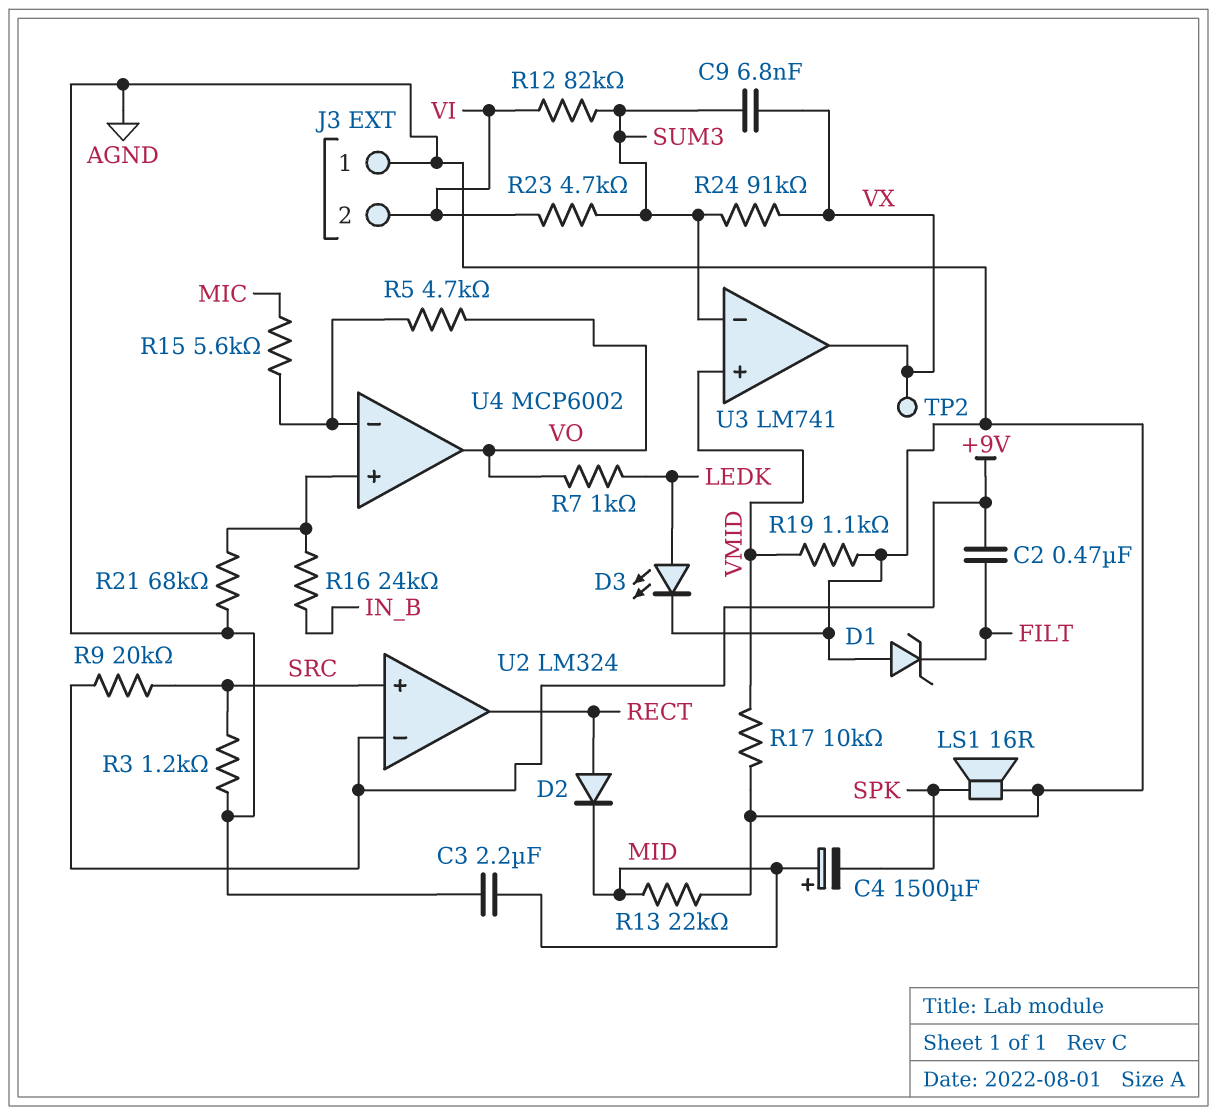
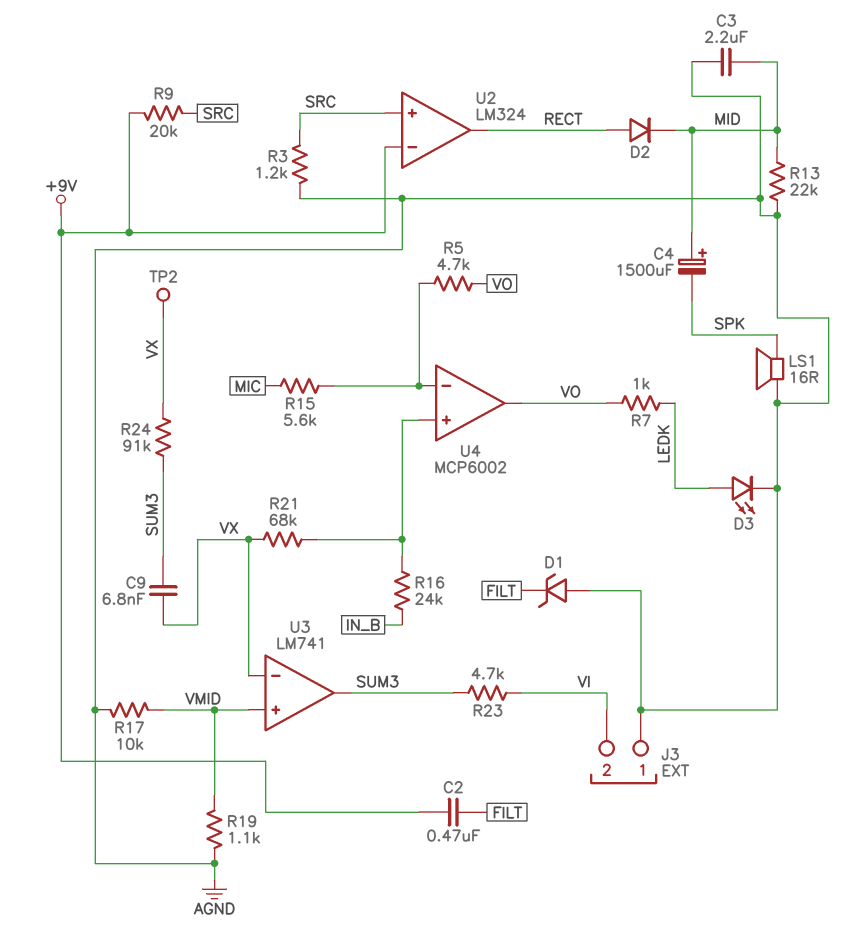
R12: 82k (SUM3, VI) -> none
R21: 68k (AGND, U4/in+) -> 68k (U4/in+, VX)
U3 pin in-: SUM3 -> VX
U3 pin out: VX -> SUM3

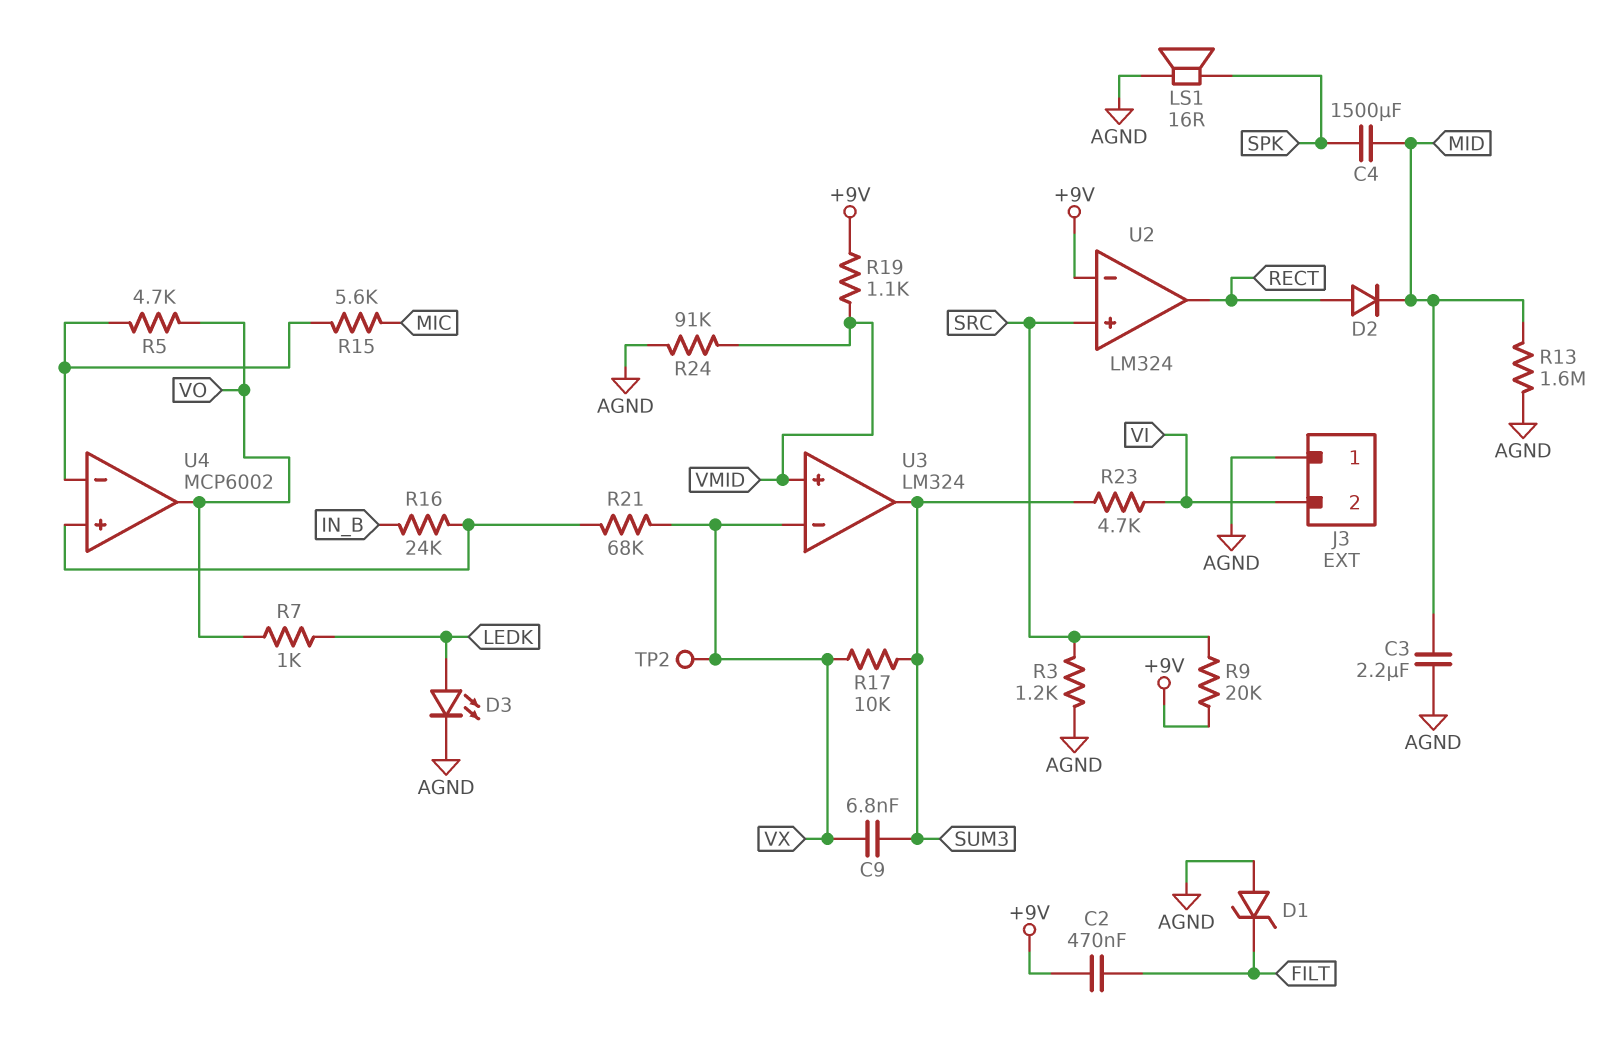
C4: 1500uF (plus MID, minus SPK) -> 1500uF (MID, SPK)
R13: 22k (AGND, MID) -> 1.6M (AGND, MID)
R17: 10k (AGND, VMID) -> 10k (SUM3, VX)
R19: 1.1k (AGND, VMID) -> 1.1k (+9V, VMID)
R24: 91k (SUM3, VX) -> 91k (AGND, VMID)
U3: LM741 -> LM324

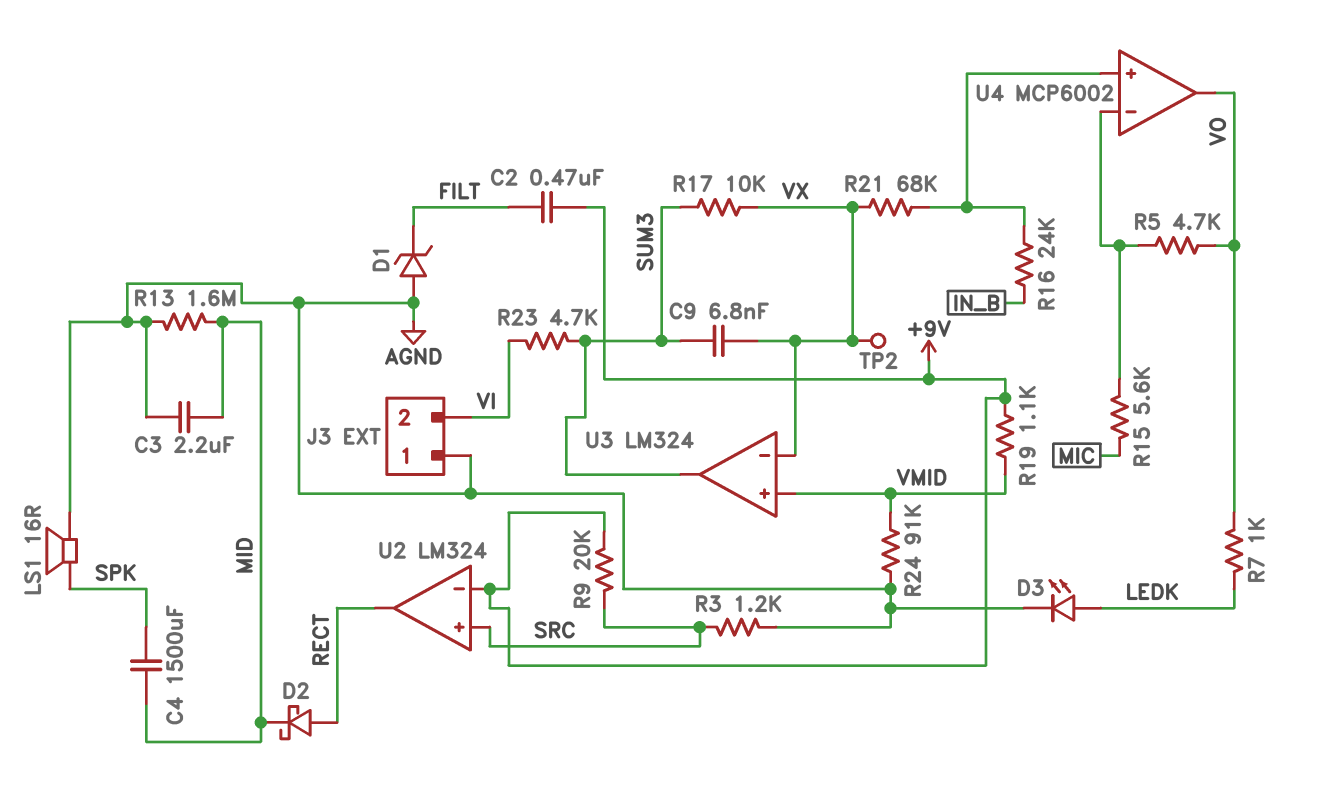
D2: diode (A RECT, K MID) -> schottky (A RECT, K MID)

